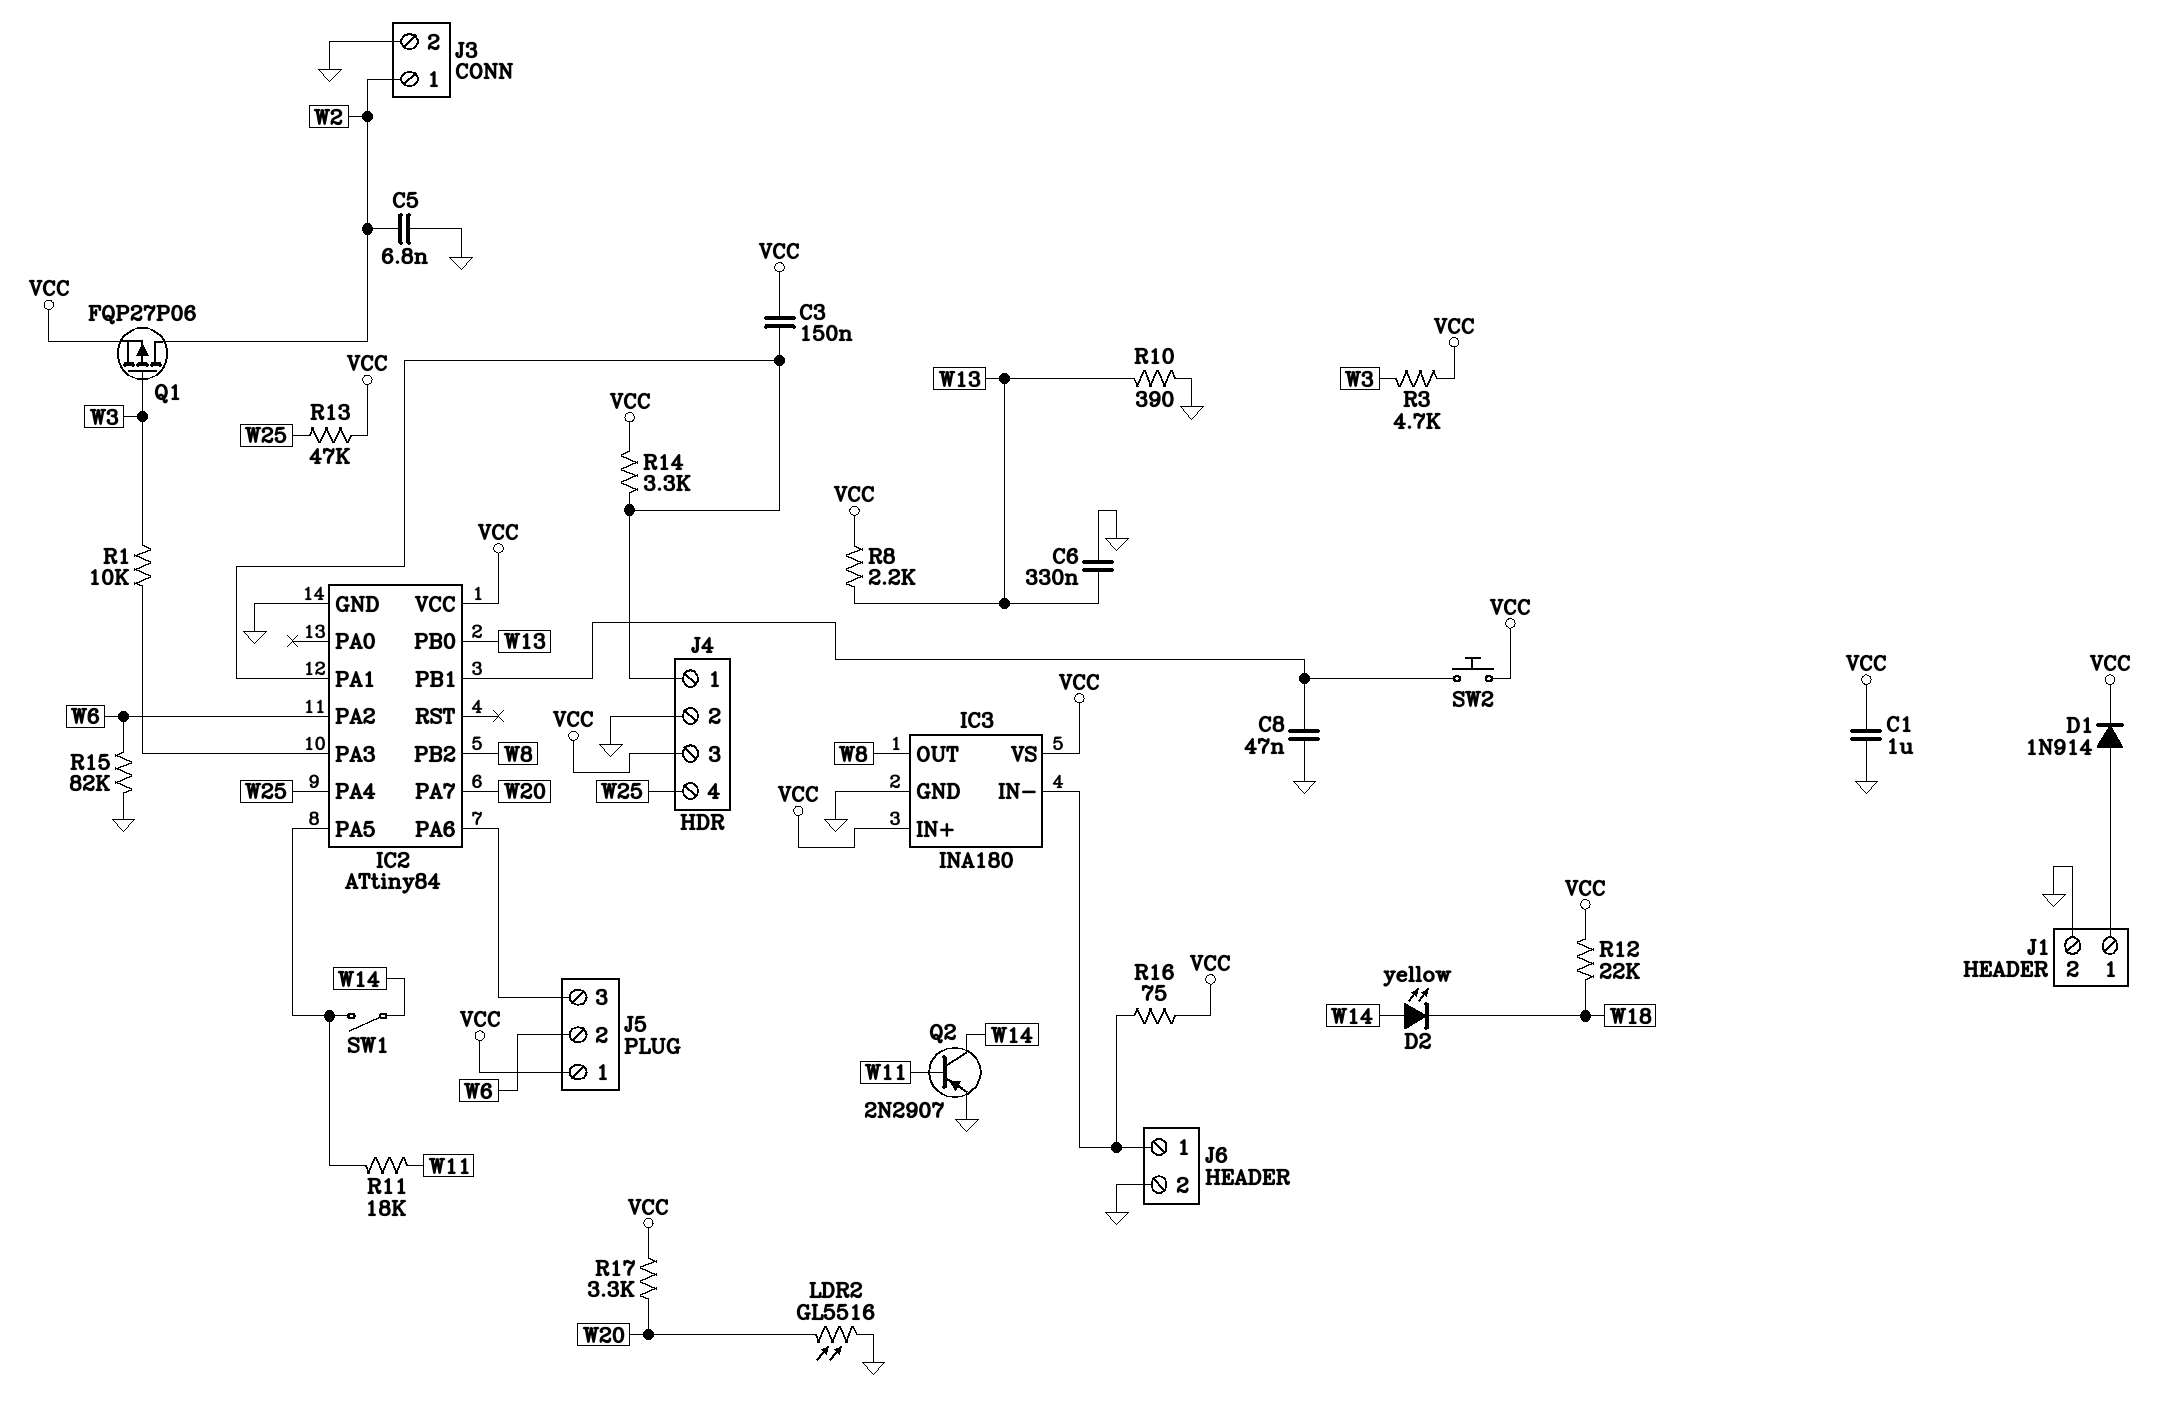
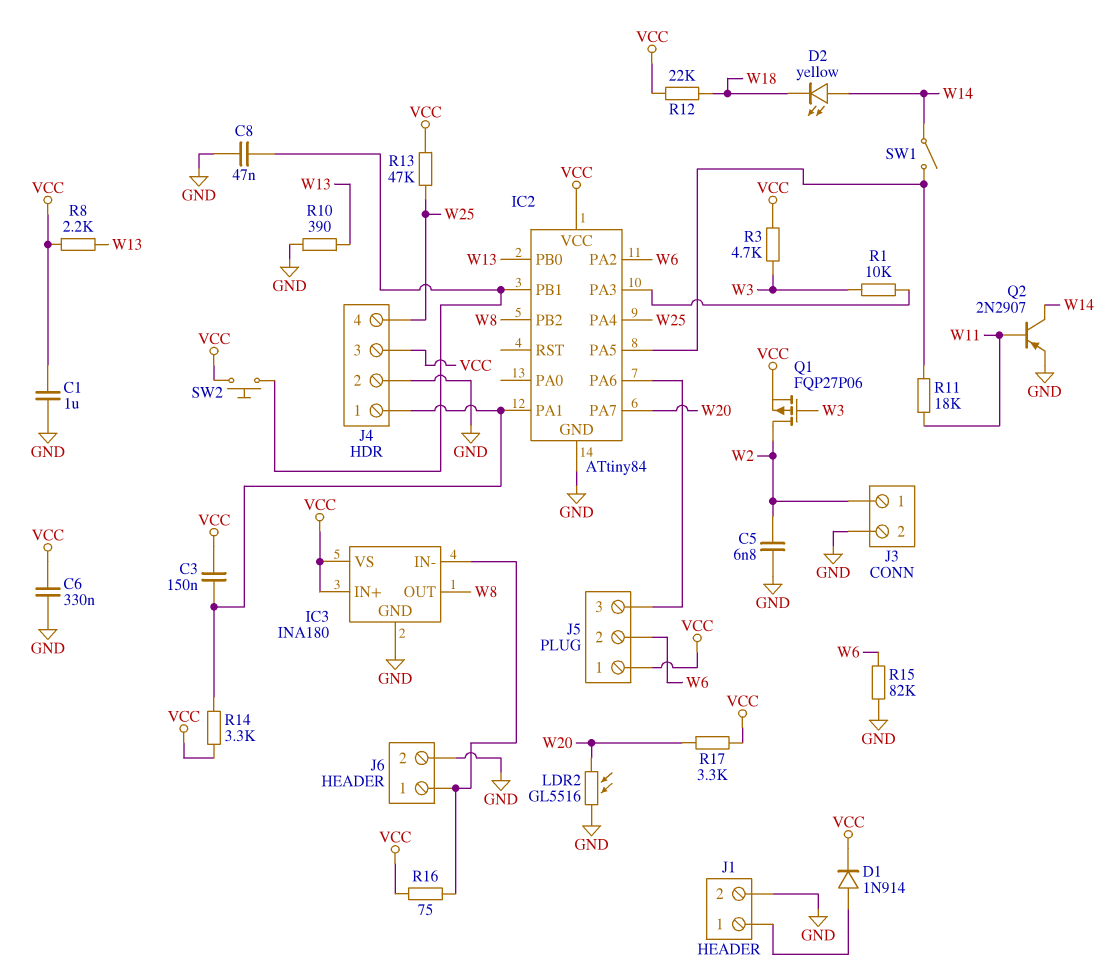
C6: 330nF (GND, W13) -> 330nF (GND, VCC)

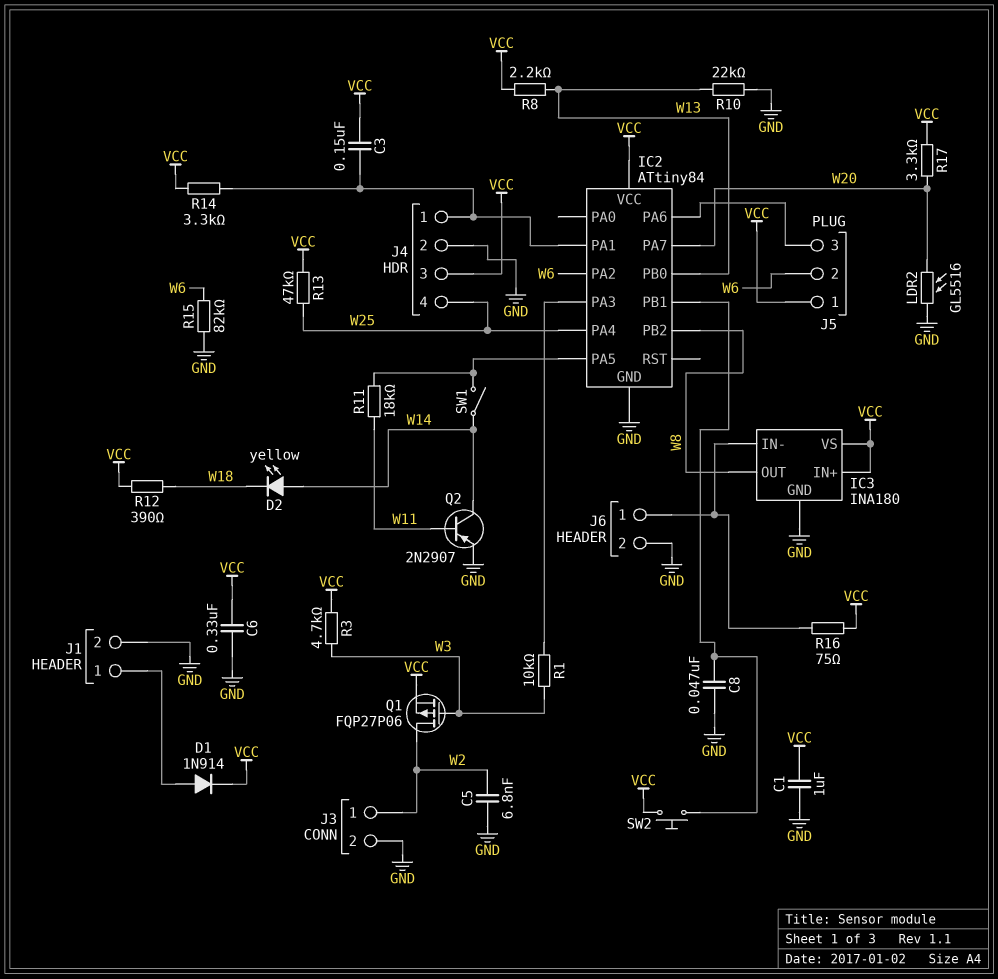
R10: 390 (GND, W13) -> 22k (GND, W13)
R12: 22k (VCC, W18) -> 390 (VCC, W18)

